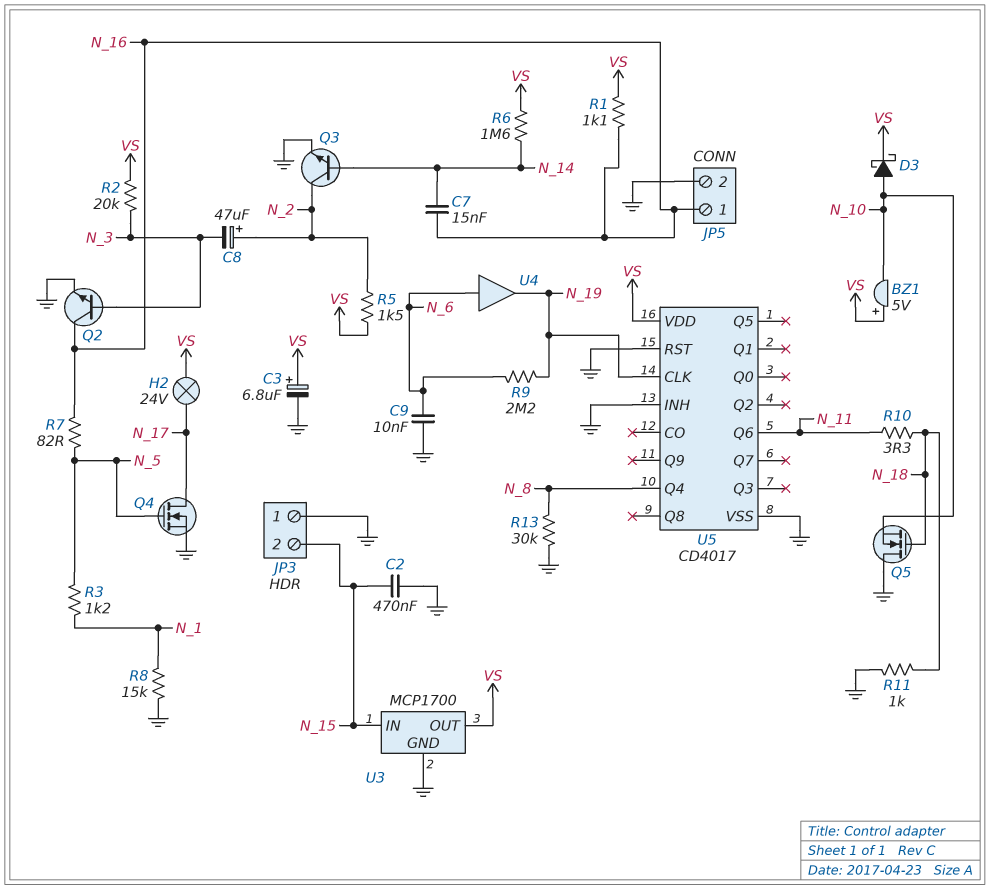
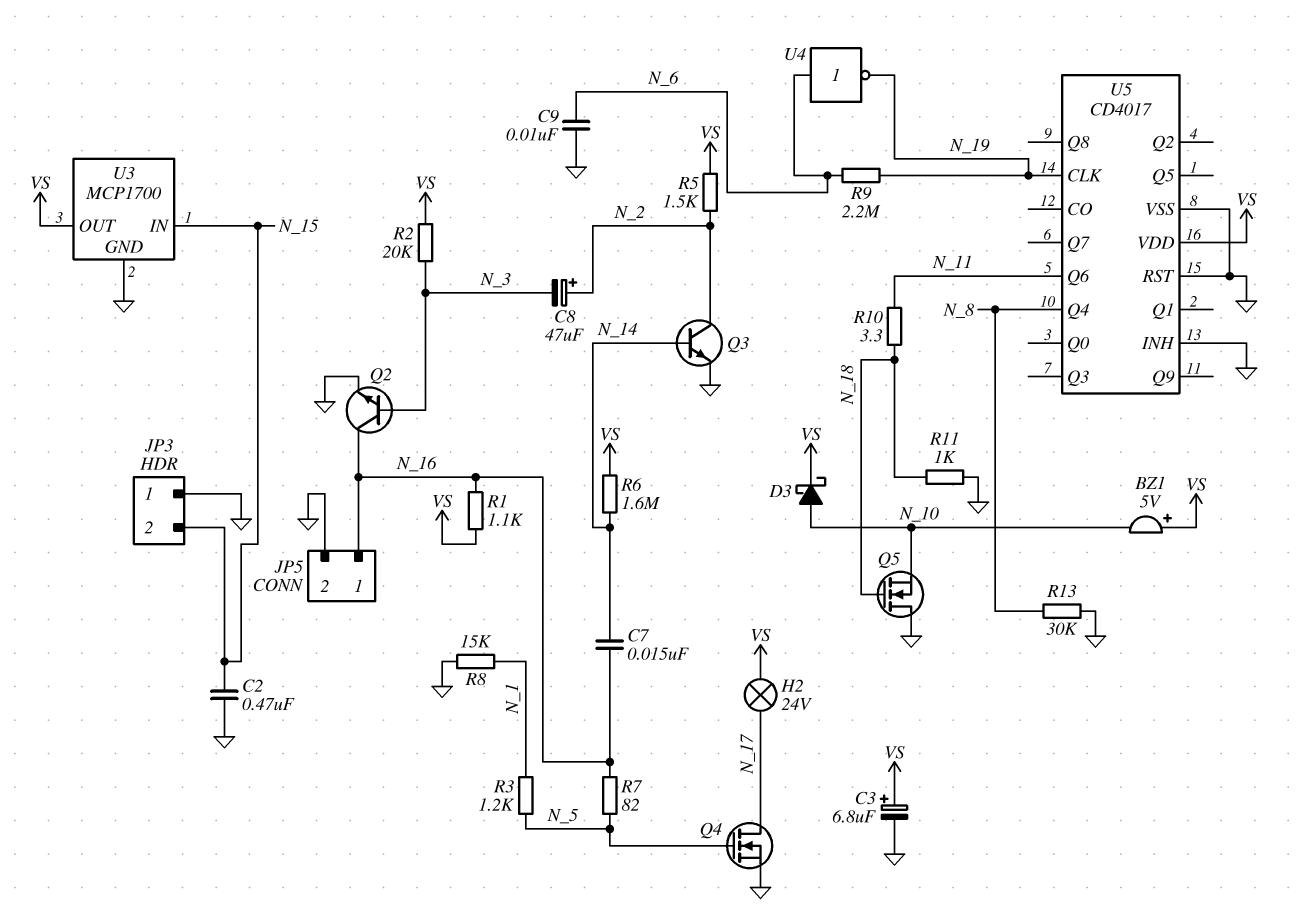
U4: buffer (in N_6, out N_19) -> NOT (in N_6, out N_19)

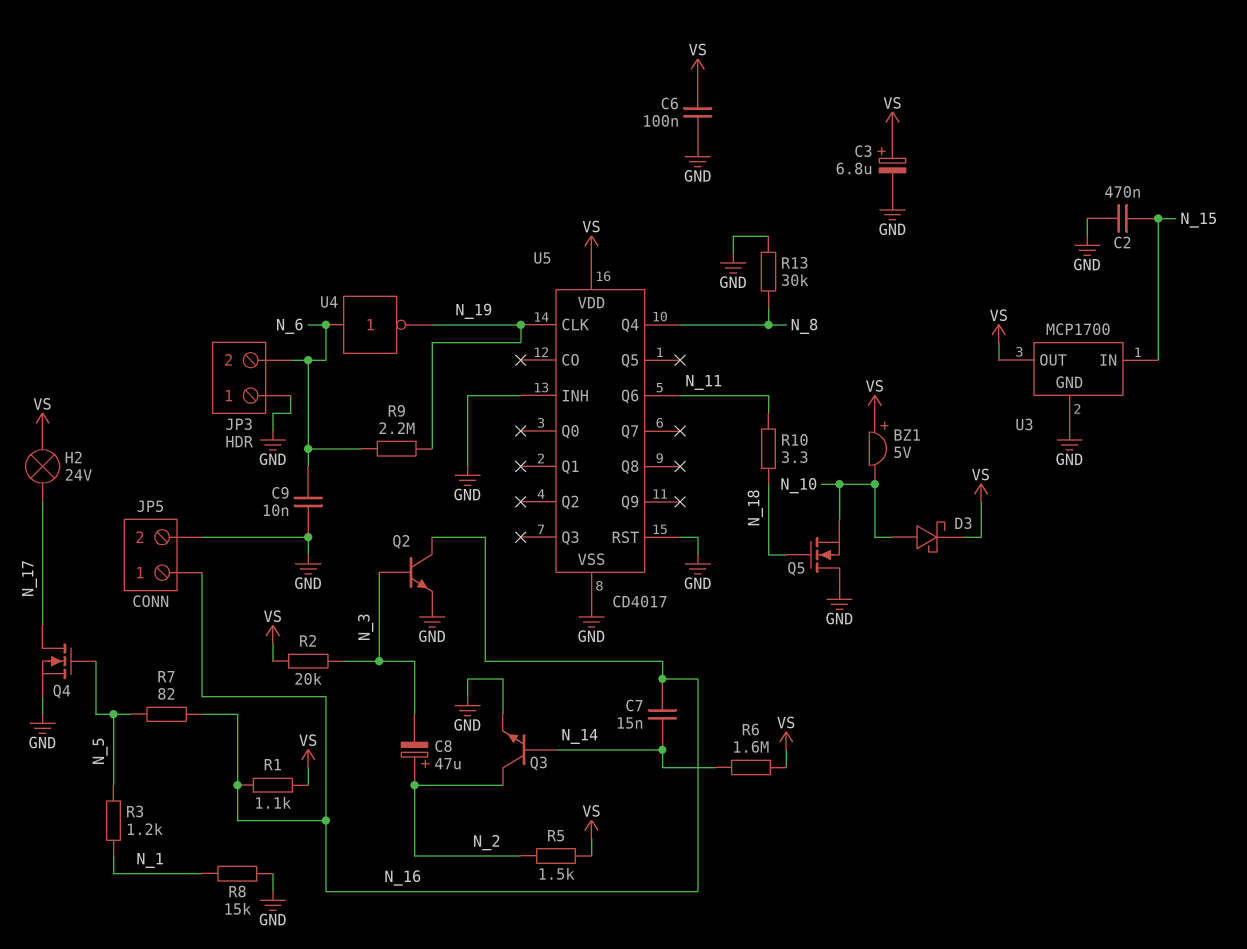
C6: none -> 100nF (GND, VS)
JP3 pin 2: N_15 -> N_6
R11: 1k (GND, N_18) -> none

